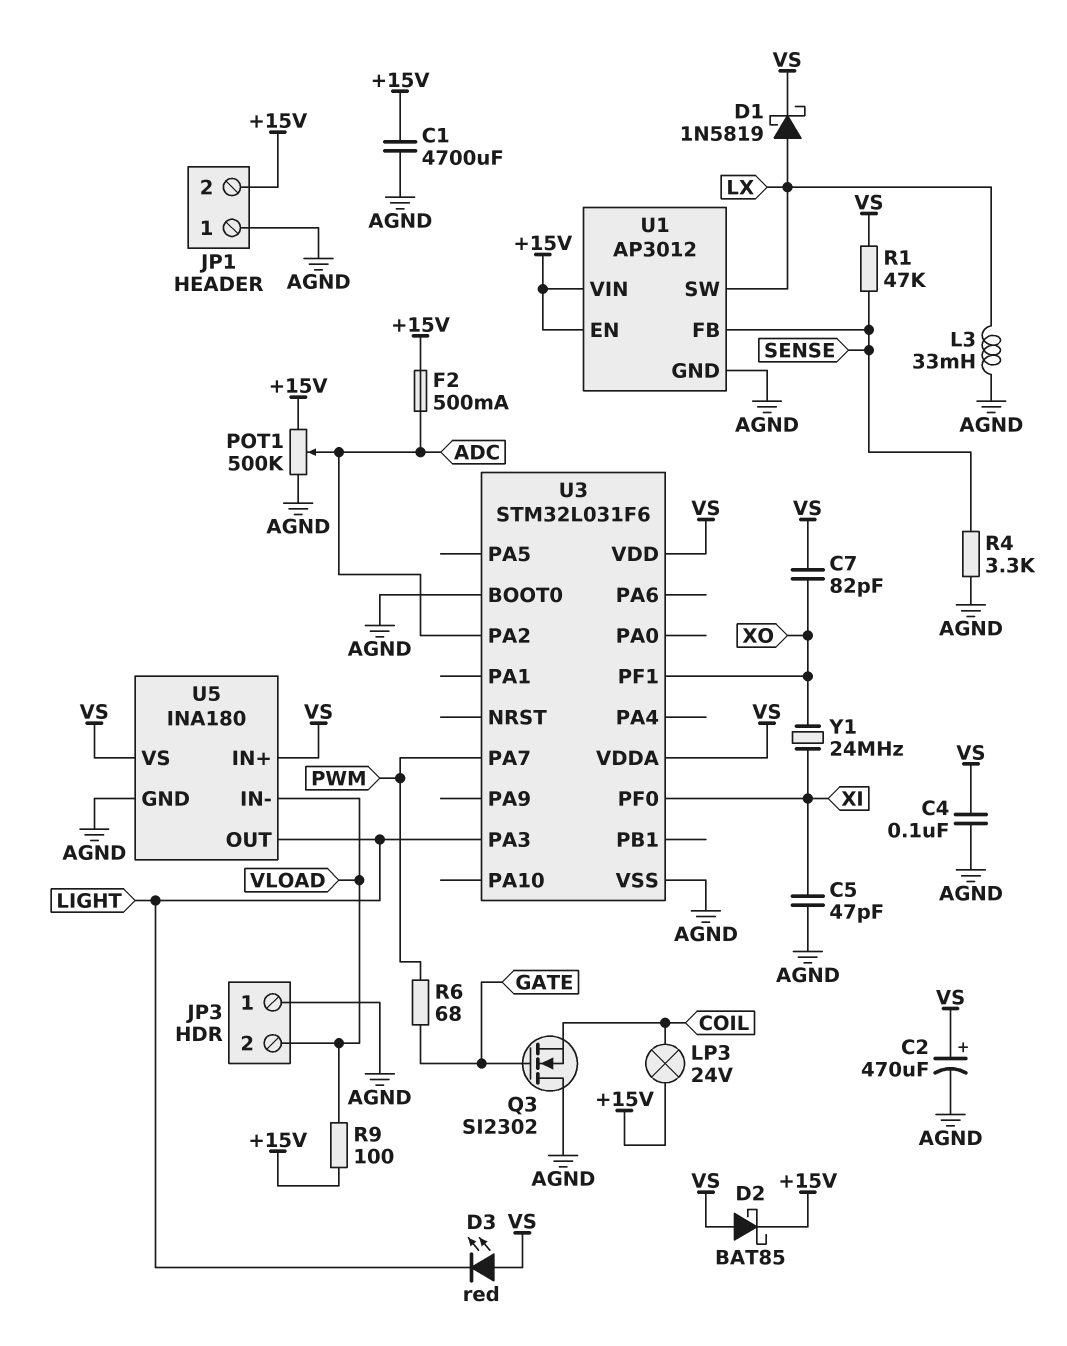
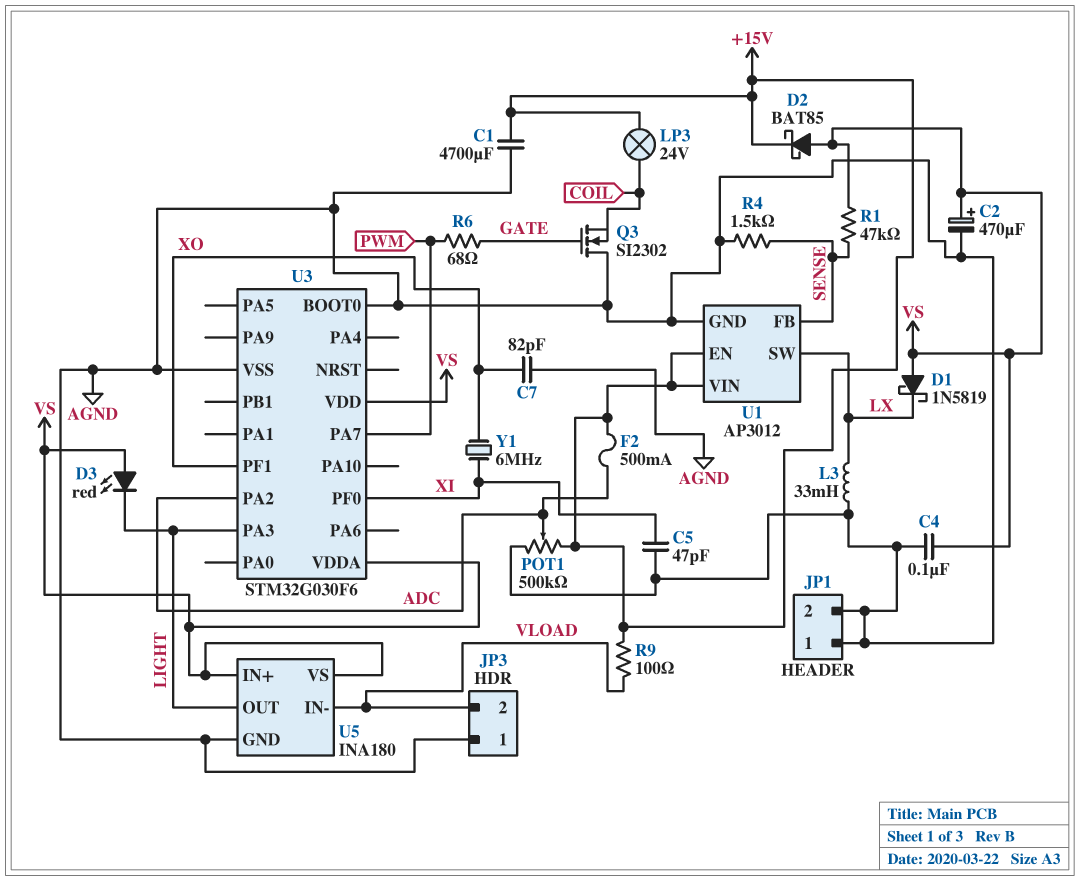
C7: 82pF (VS, XO) -> 82pF (AGND, XO)
D1: schottky 1N5819 (A LX, K VS) -> schottky 1N5819 (A VS, K LX)
JP1 pin 2: +15V -> AGND
R4: 3.3k (AGND, SENSE) -> 1.5k (AGND, SENSE)
U3: STM32L031F6 -> STM32G030F6
Y1: 24MHz (XI, XO) -> 6MHz (XI, XO)

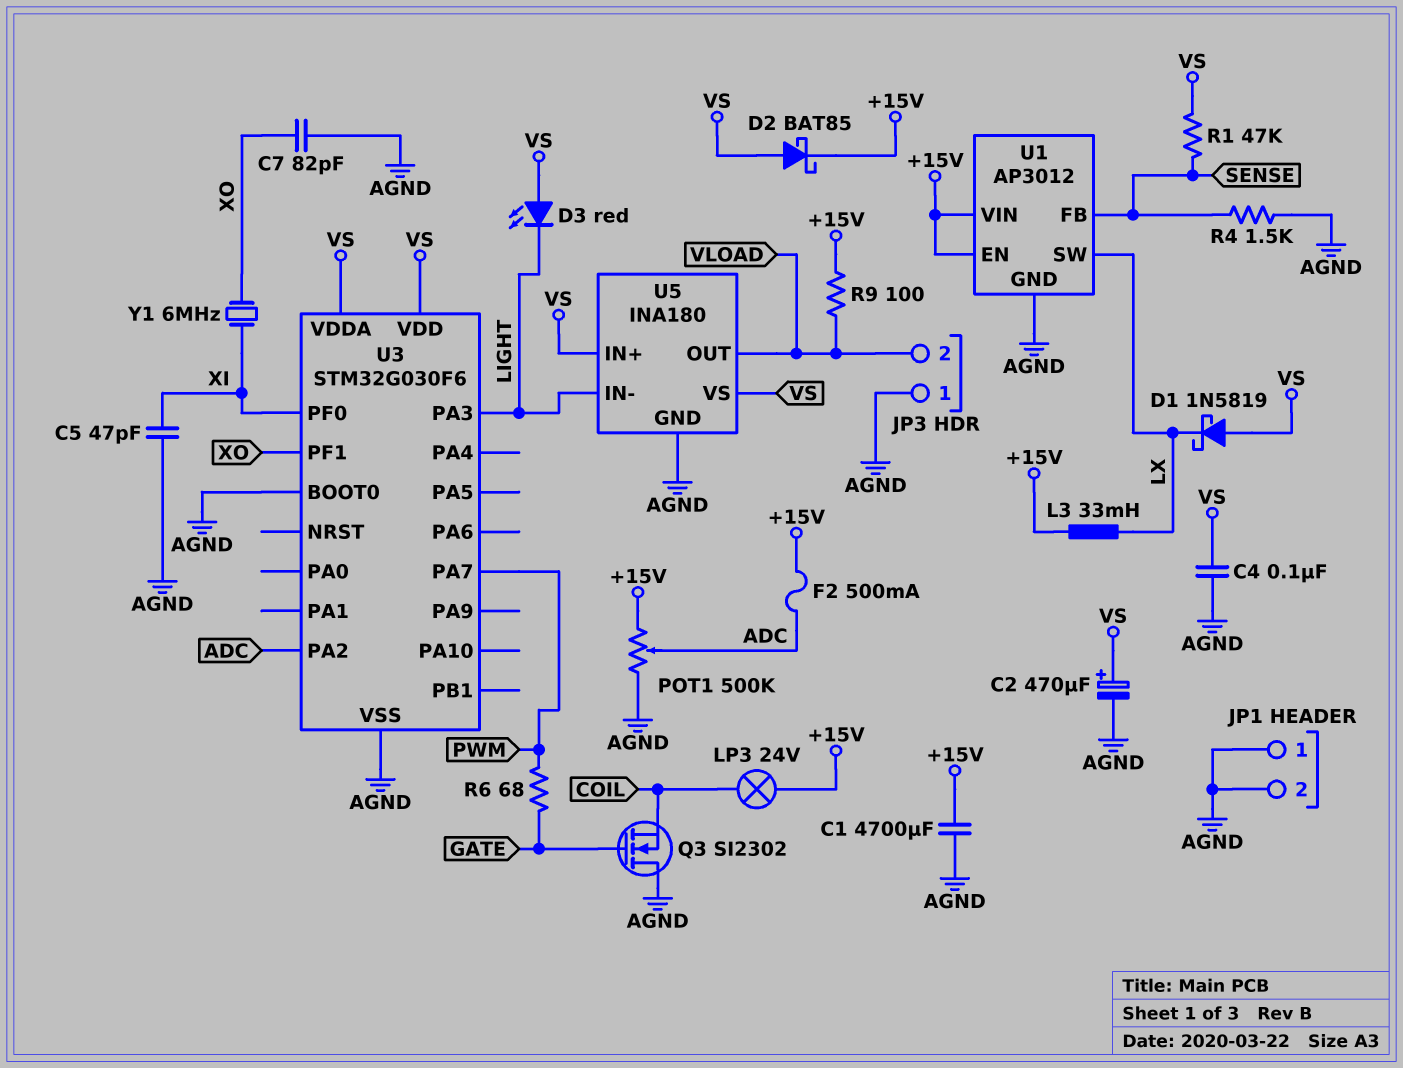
L3: 33mH (AGND, LX) -> 33mH (+15V, LX)
U5 pin IN-: VLOAD -> LIGHT
U5 pin OUT: LIGHT -> VLOAD

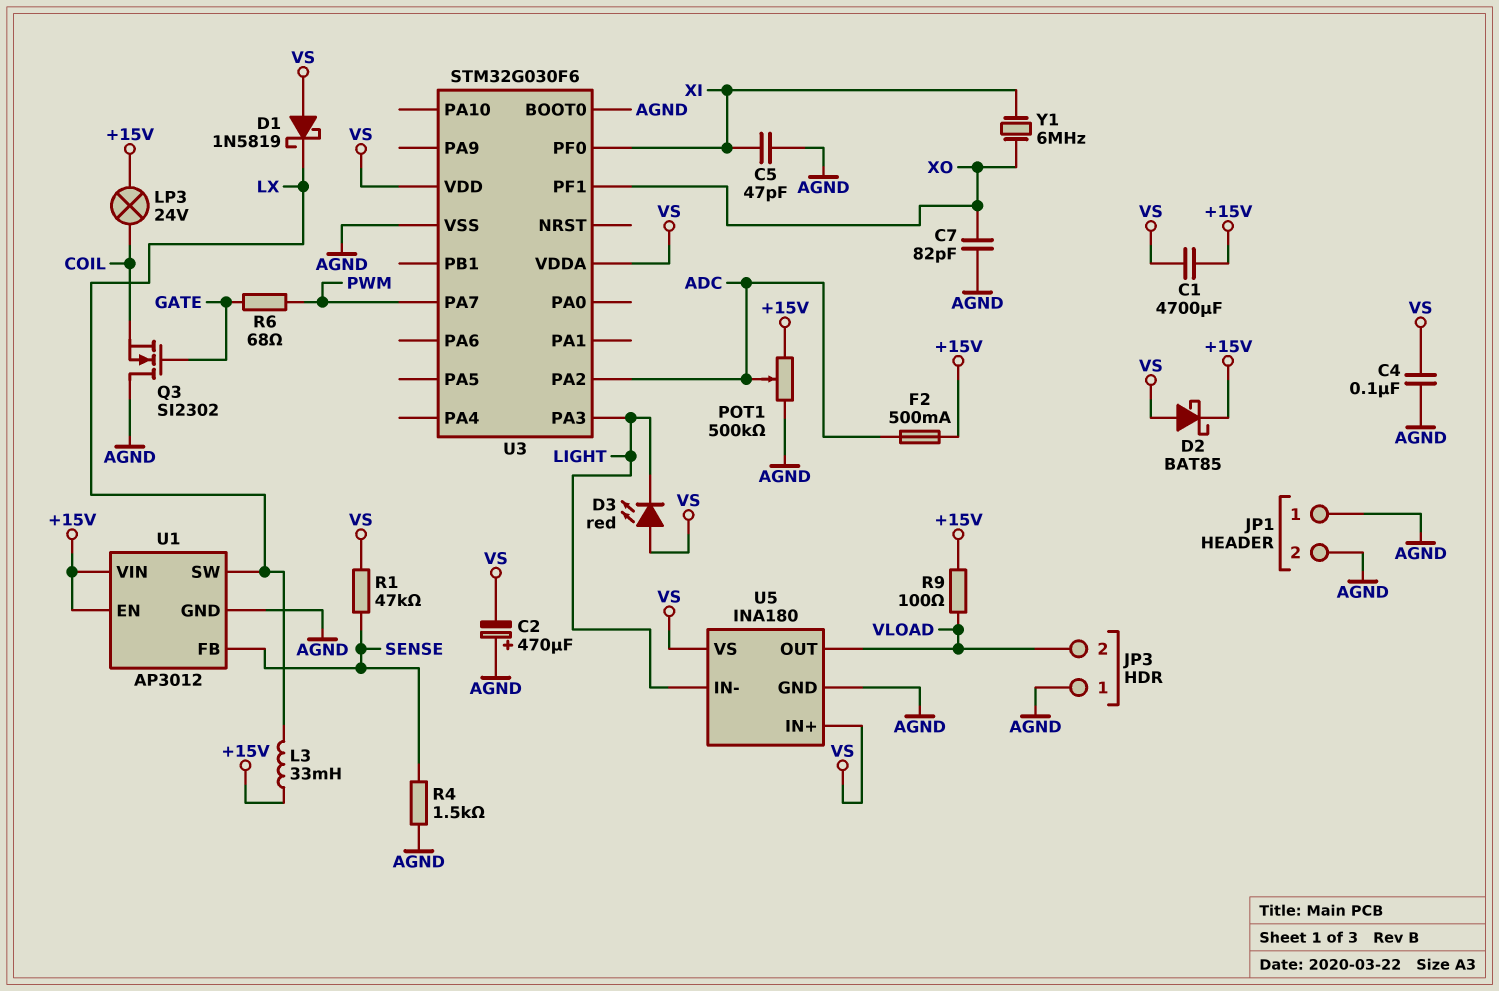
C1: 4700uF (+15V, AGND) -> 4700uF (+15V, VS)
C2: 470uF (plus VS, minus AGND) -> 470uF (plus AGND, minus VS)

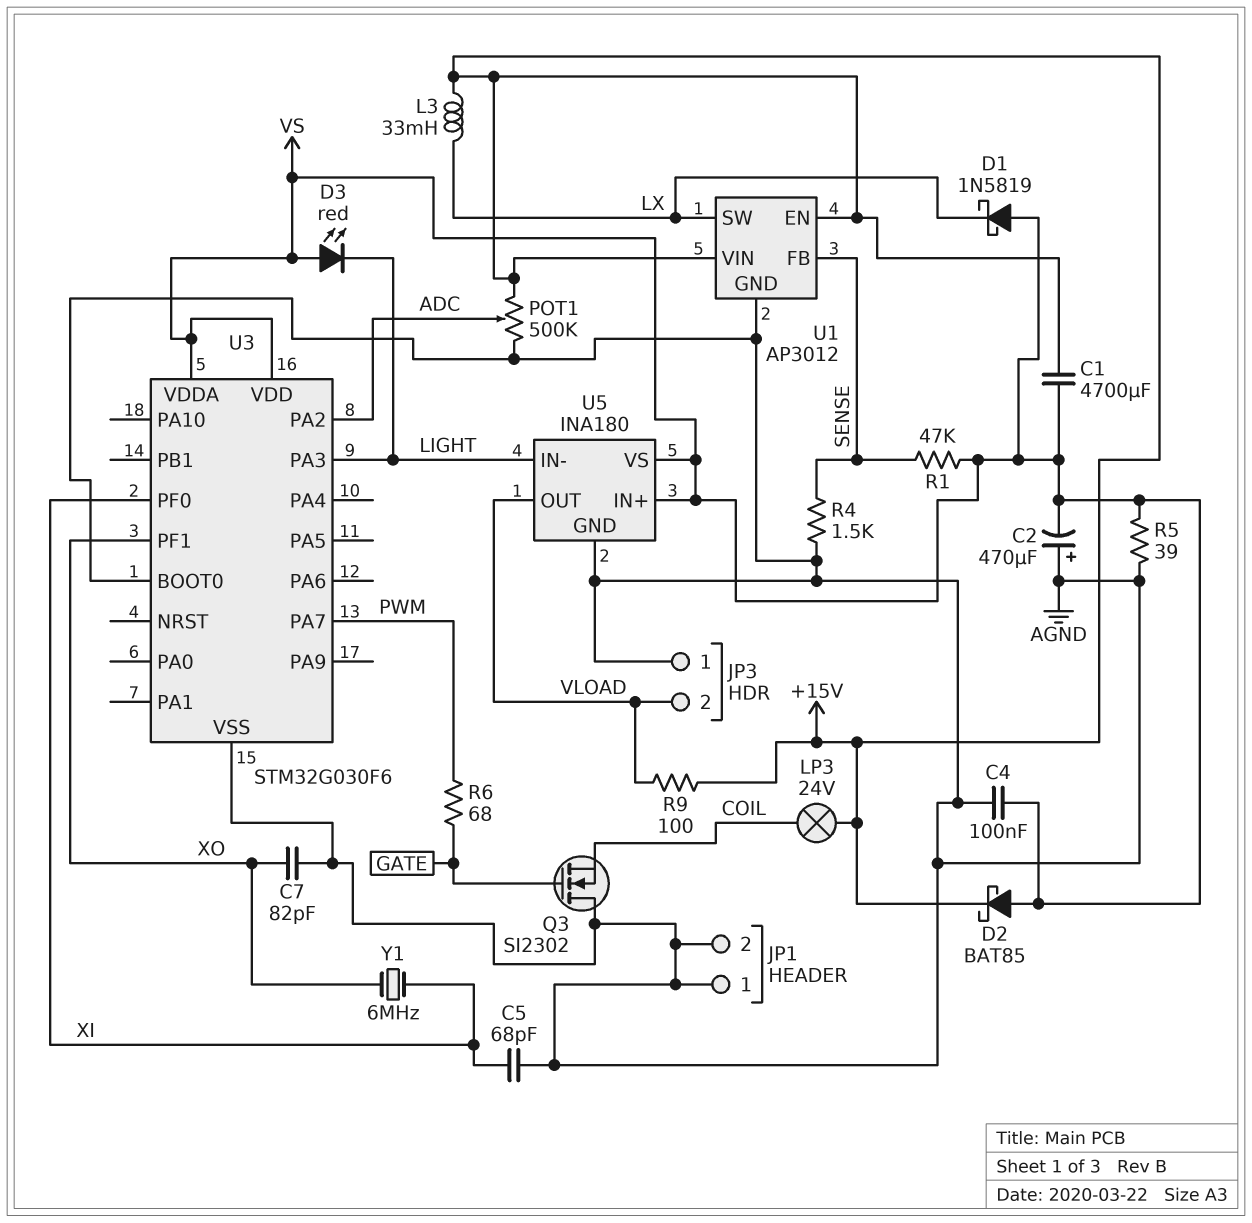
C5: 47pF (AGND, XI) -> 68pF (AGND, XI)
F2: 500mA (+15V, ADC) -> none
R5: none -> 39 (AGND, VS)

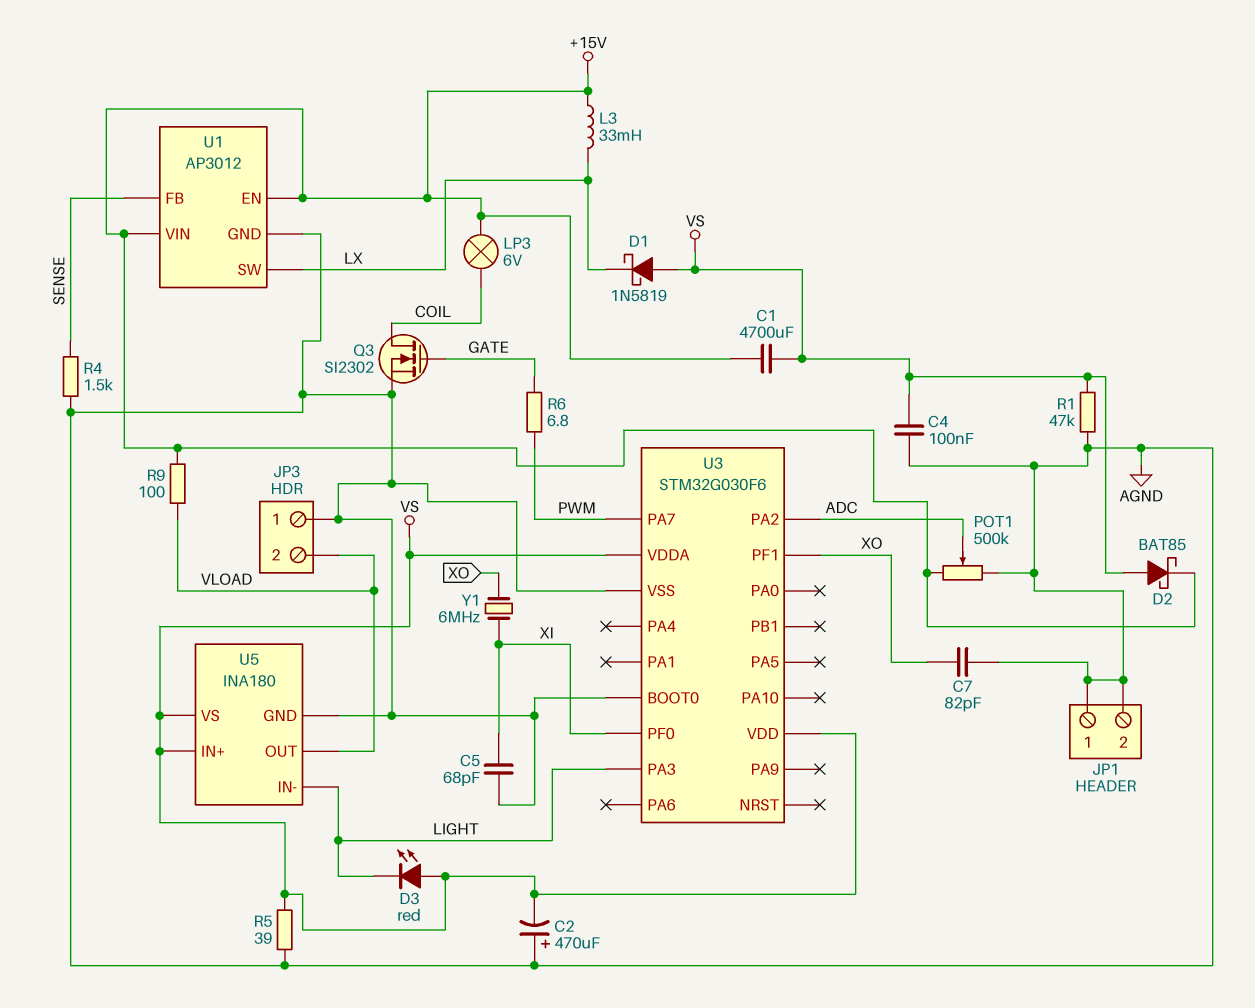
LP3: lamp 24V (+15V, COIL) -> lamp 6V (+15V, COIL)
Q3: NMOS SI2302 (G GATE, D AGND, S COIL) -> NMOS SI2302 (G GATE, D COIL, S AGND)
R1: 47k (SENSE, VS) -> 47k (AGND, VS)
R6: 68 (GATE, PWM) -> 6.8 (GATE, PWM)

